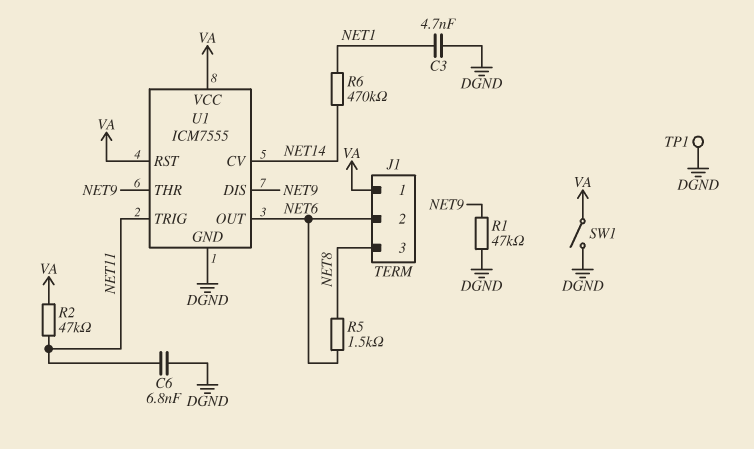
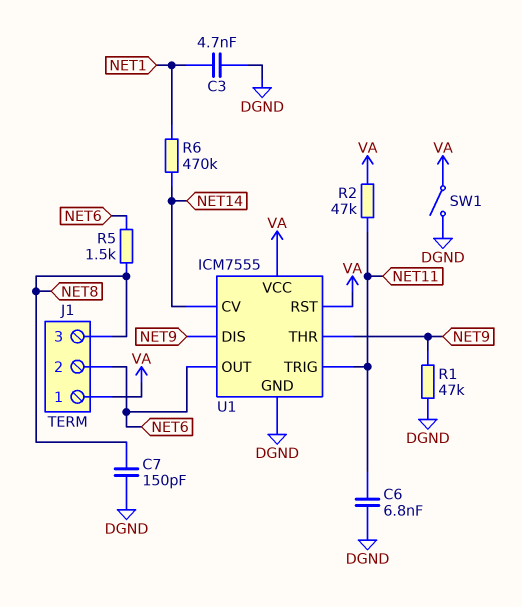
C7: none -> 150pF (DGND, NET8)
TP1: test point (DGND) -> none

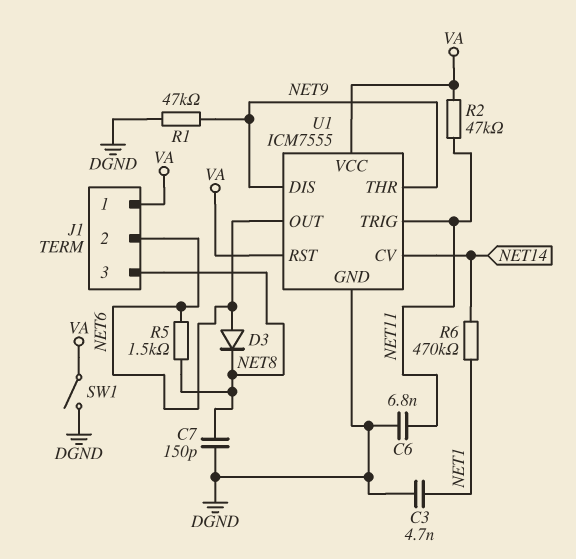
D3: none -> diode (A NET6, K NET8)

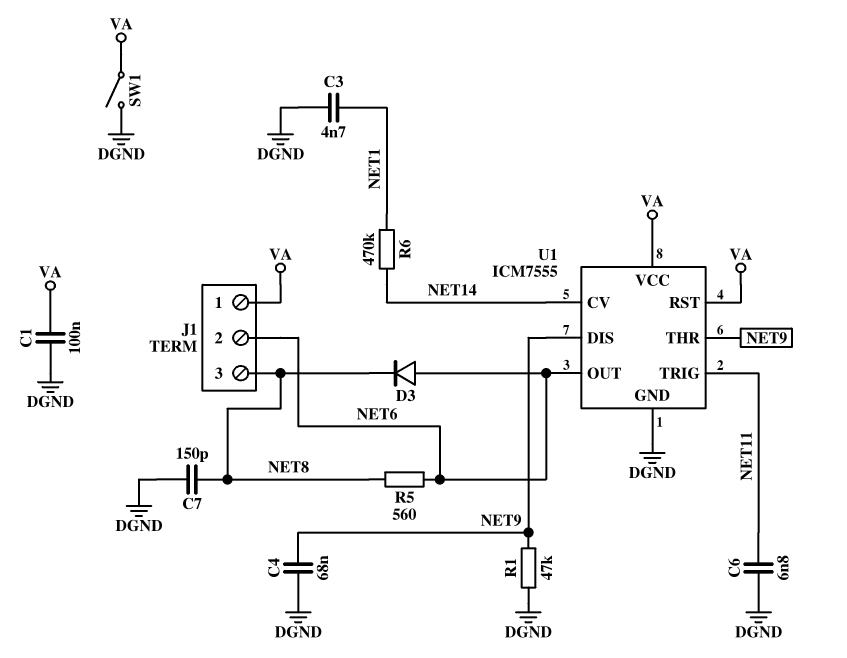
C1: none -> 100nF (DGND, VA)
C4: none -> 68nF (DGND, NET9)
R2: 47k (NET11, VA) -> none
R5: 1.5k (NET6, NET8) -> 560 (NET6, NET8)

